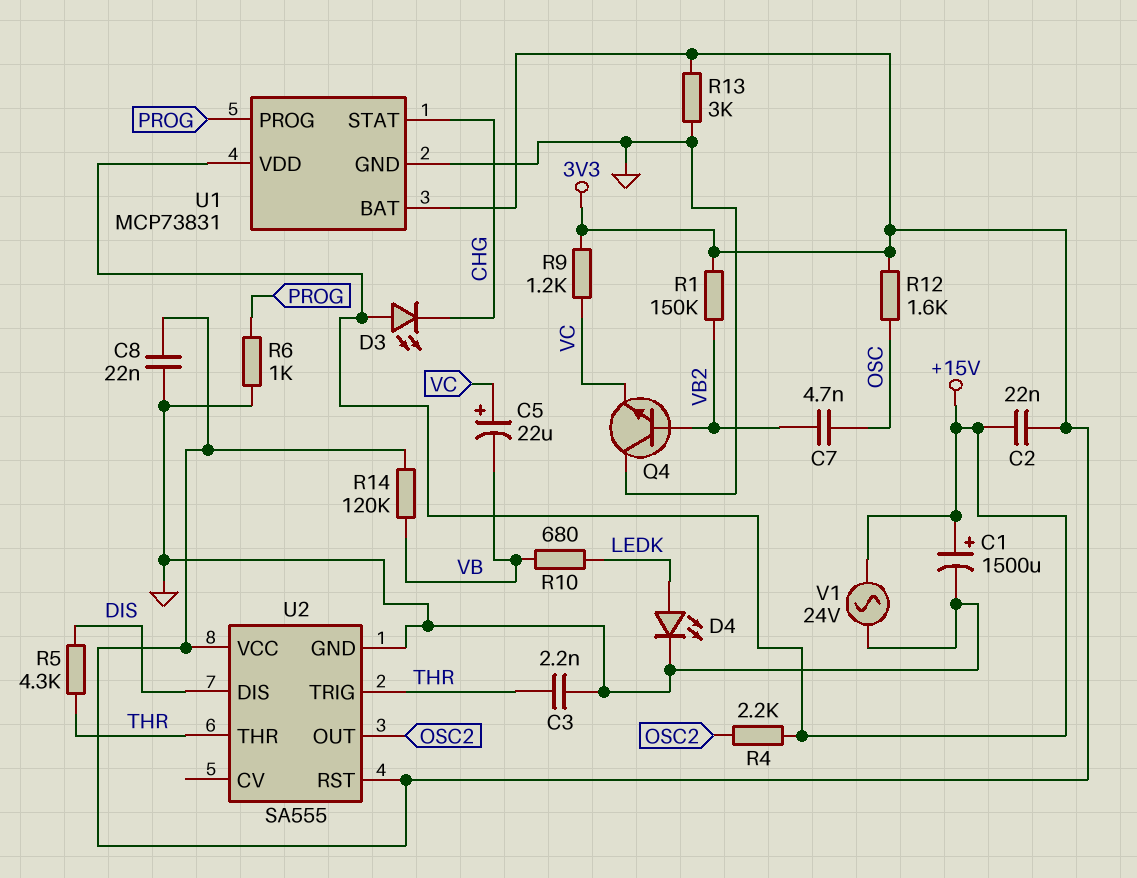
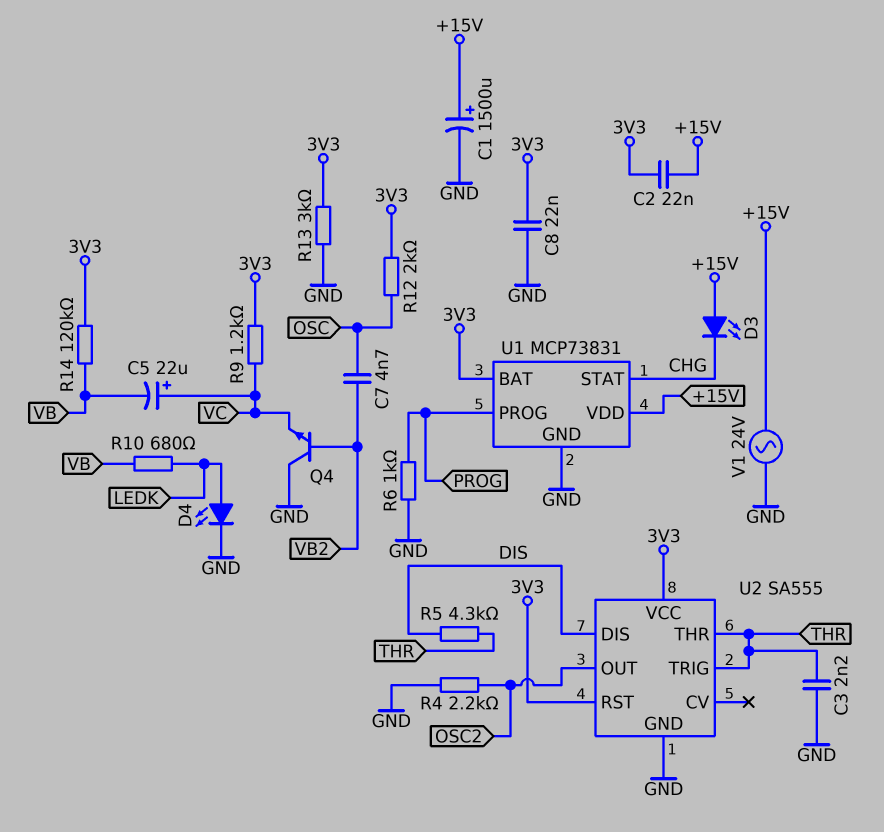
R1: 150k (3V3, VB2) -> none
R4: 2.2k (+15V, OSC2) -> 2.2k (GND, OSC2)
R12: 1.6k (3V3, OSC) -> 2k (3V3, OSC)

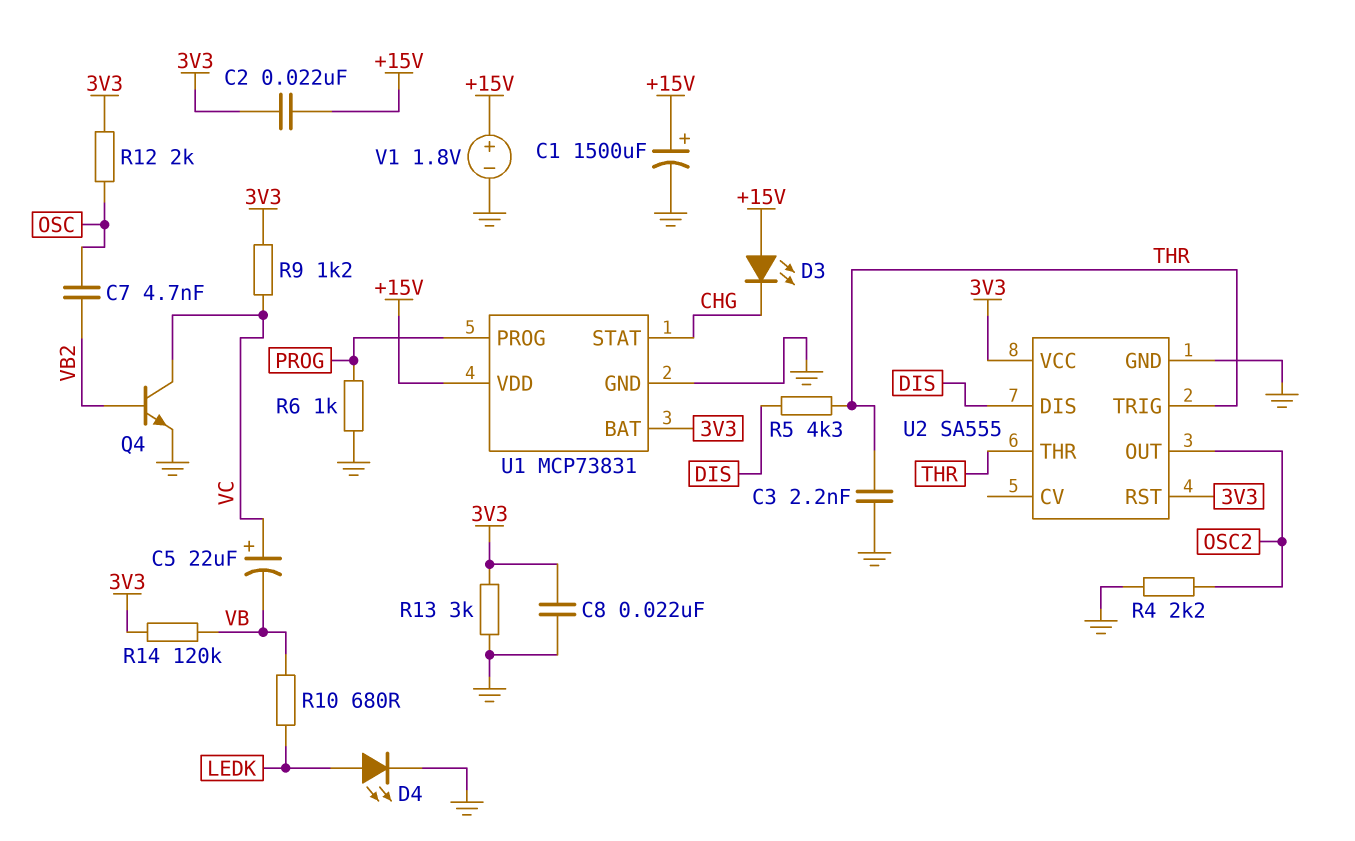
Q4: NPN (B VB2, C GND, E VC) -> NPN (B VB2, C VC, E GND)
V1: AC 24V (+15V, GND) -> 1.8V (plus +15V, minus GND)

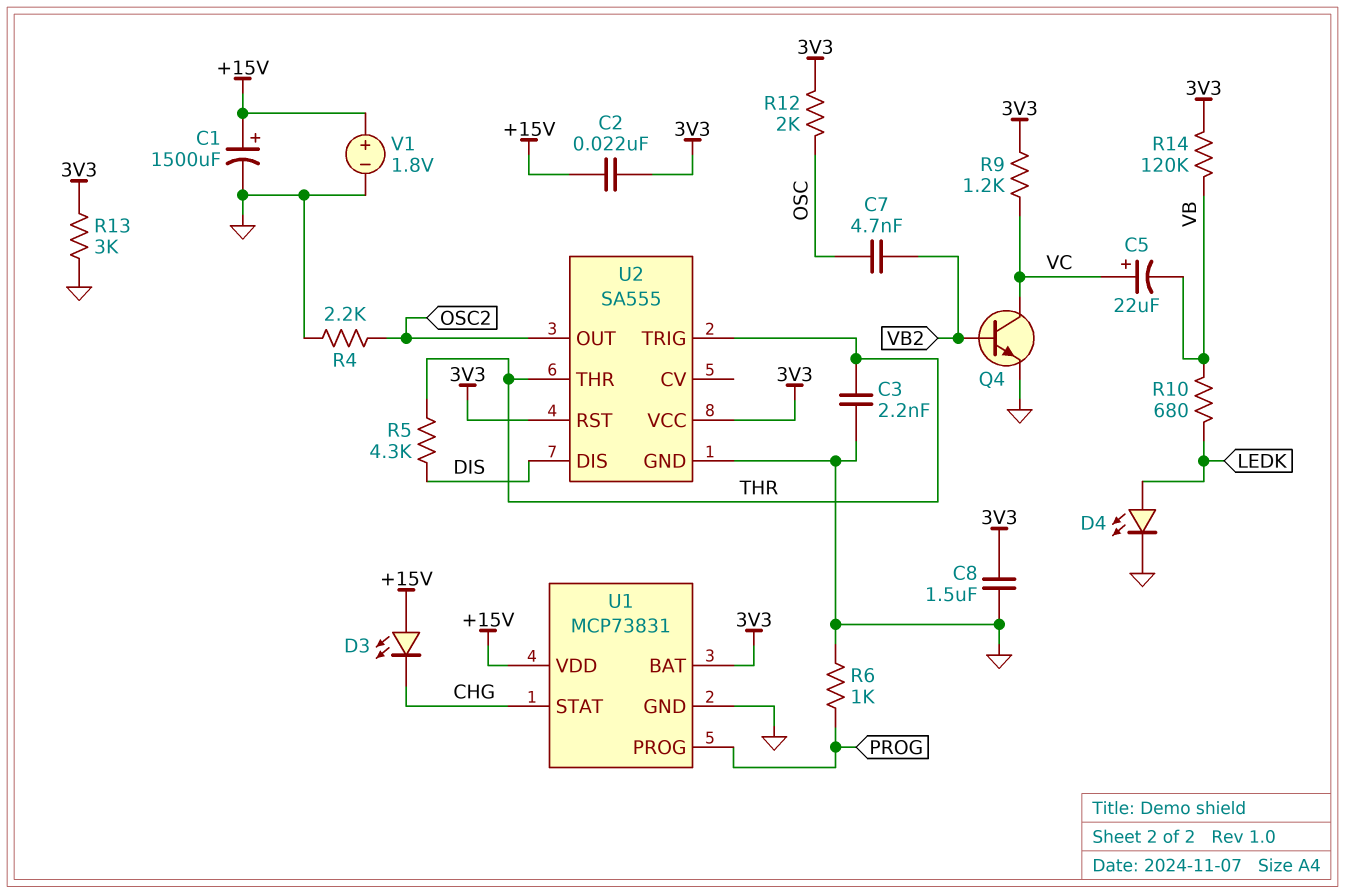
C8: 22nF (3V3, GND) -> 1.5uF (3V3, GND)

